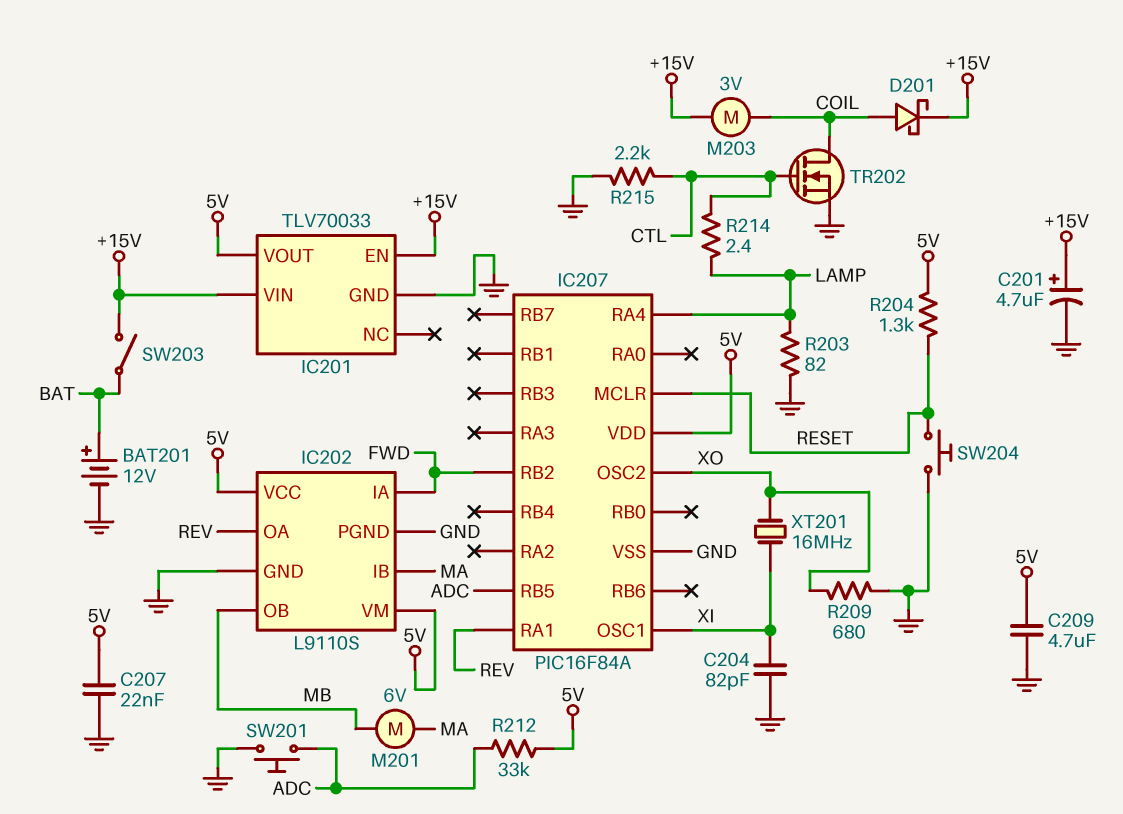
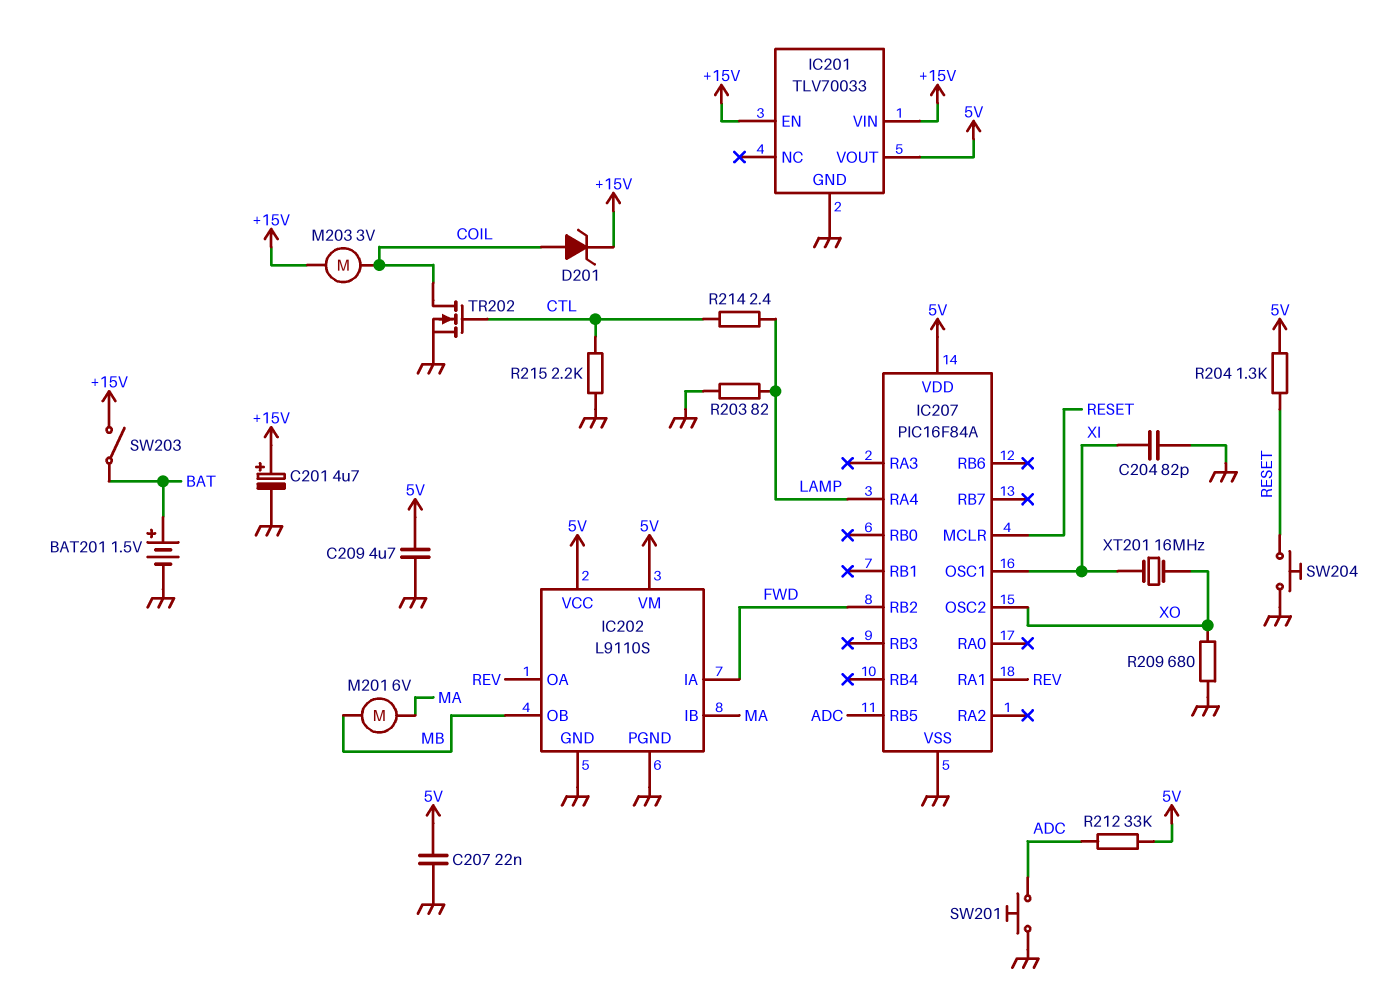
BAT201: 12V (plus BAT, minus GND) -> 1.5V (plus BAT, minus GND)
D201: schottky (A COIL, K +15V) -> zener (A COIL, K +15V)

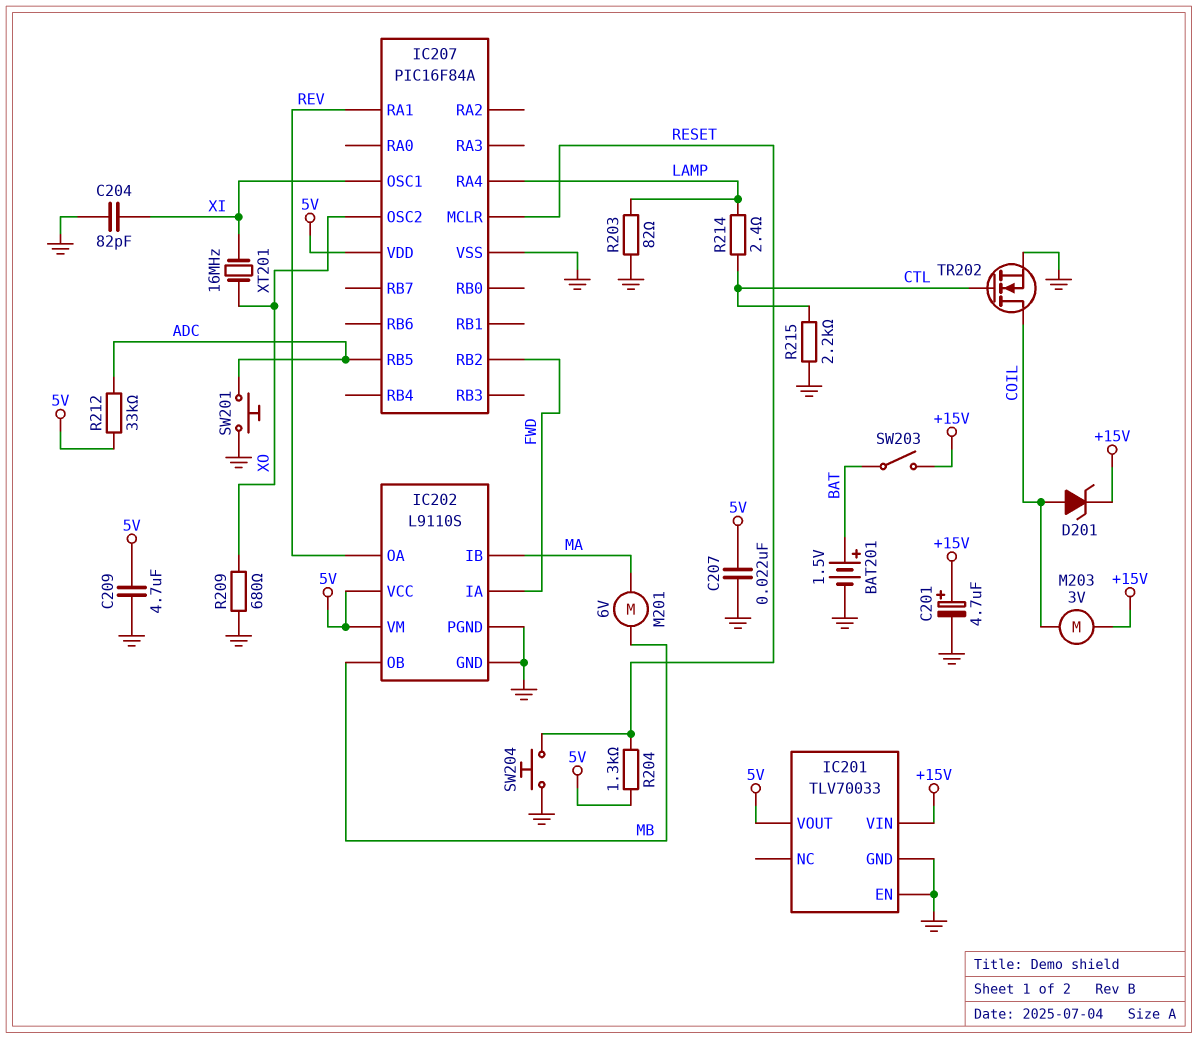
IC201 pin EN: +15V -> GND

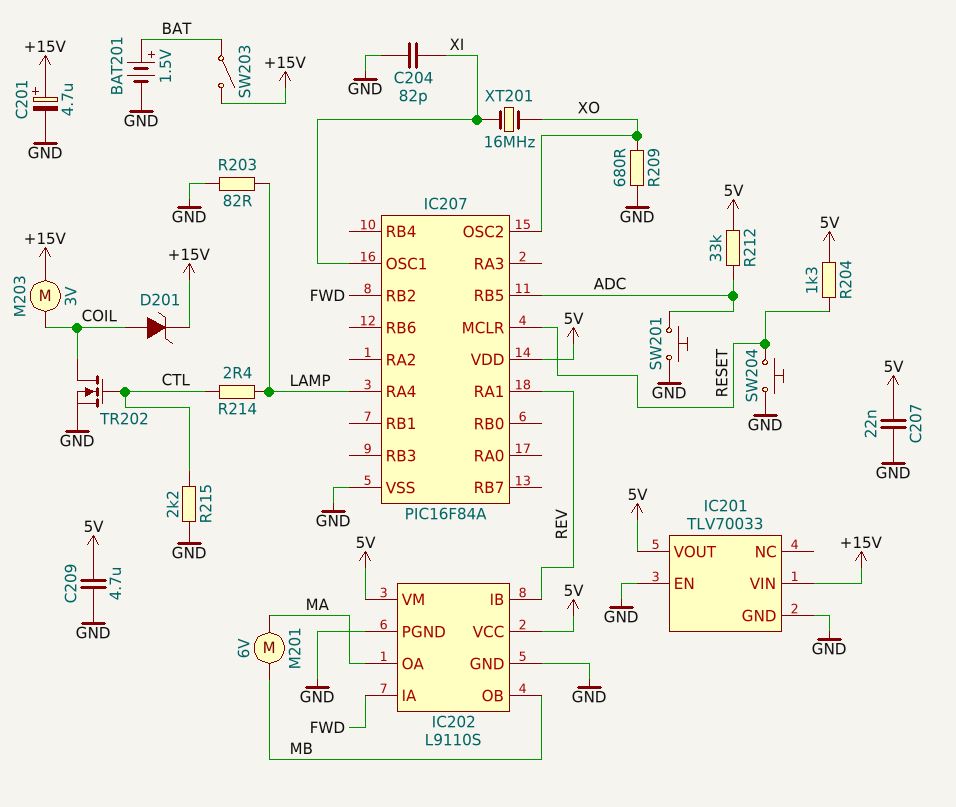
IC202 pin IB: MA -> REV
IC202 pin OA: REV -> MA

